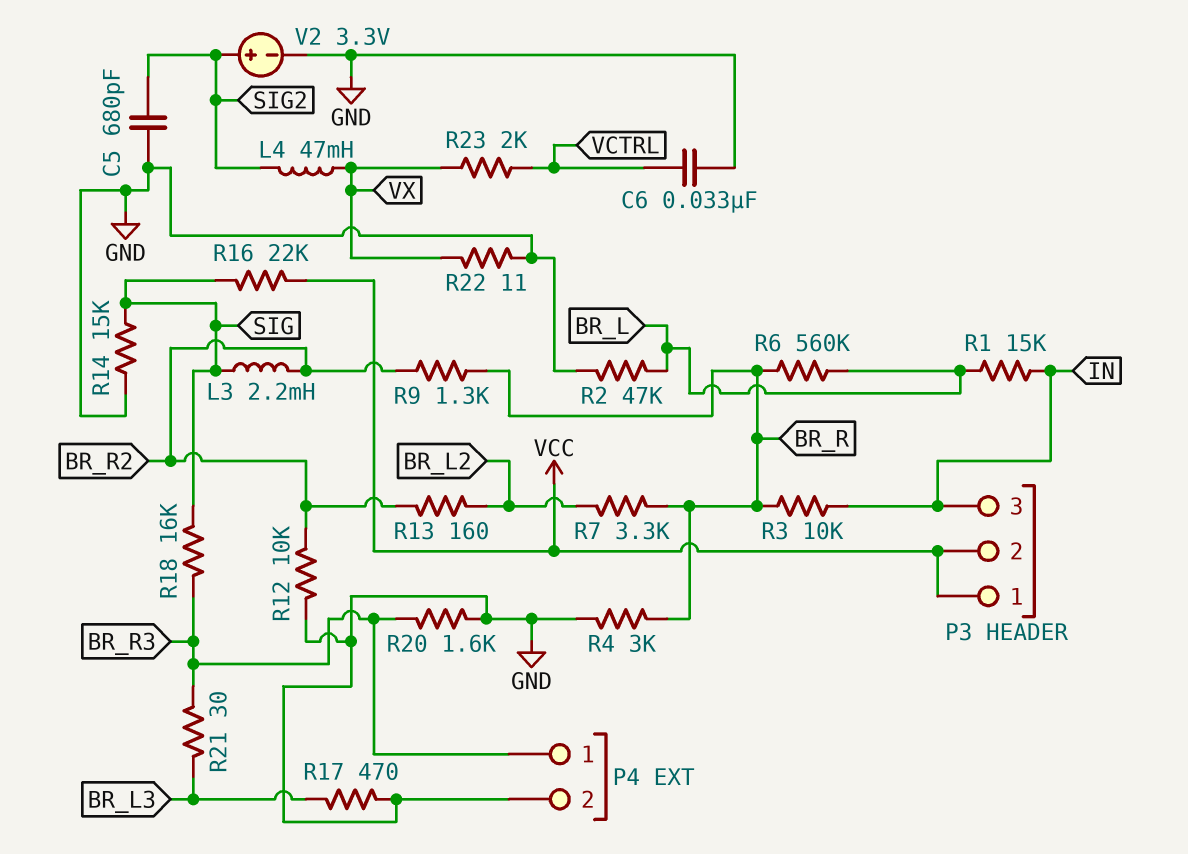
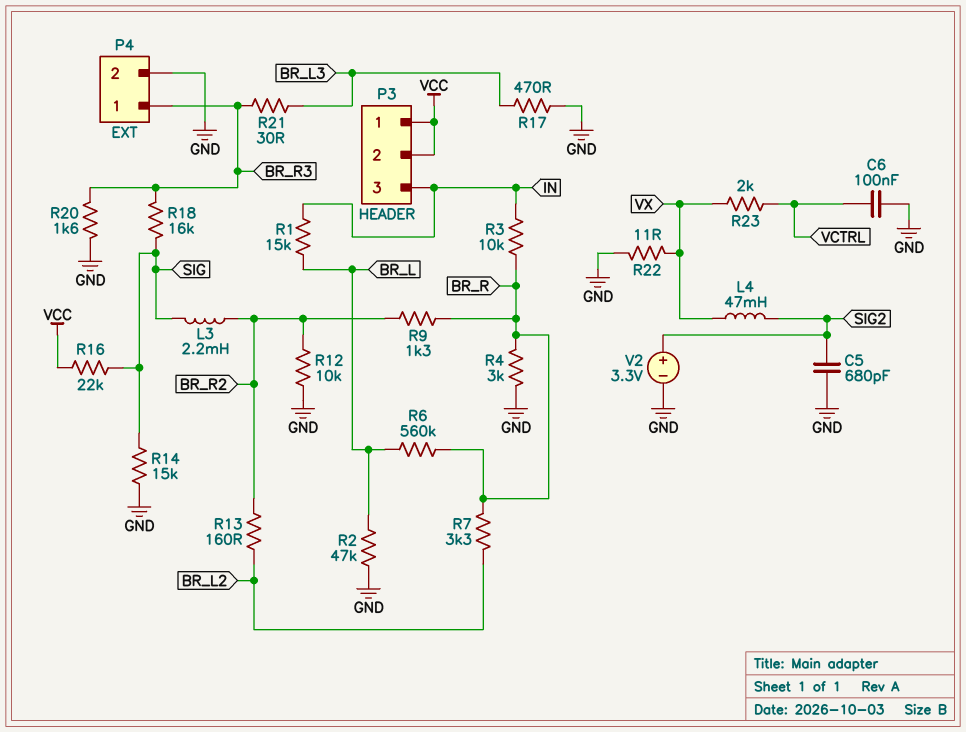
C6: 33nF (GND, VCTRL) -> 100nF (GND, VCTRL)

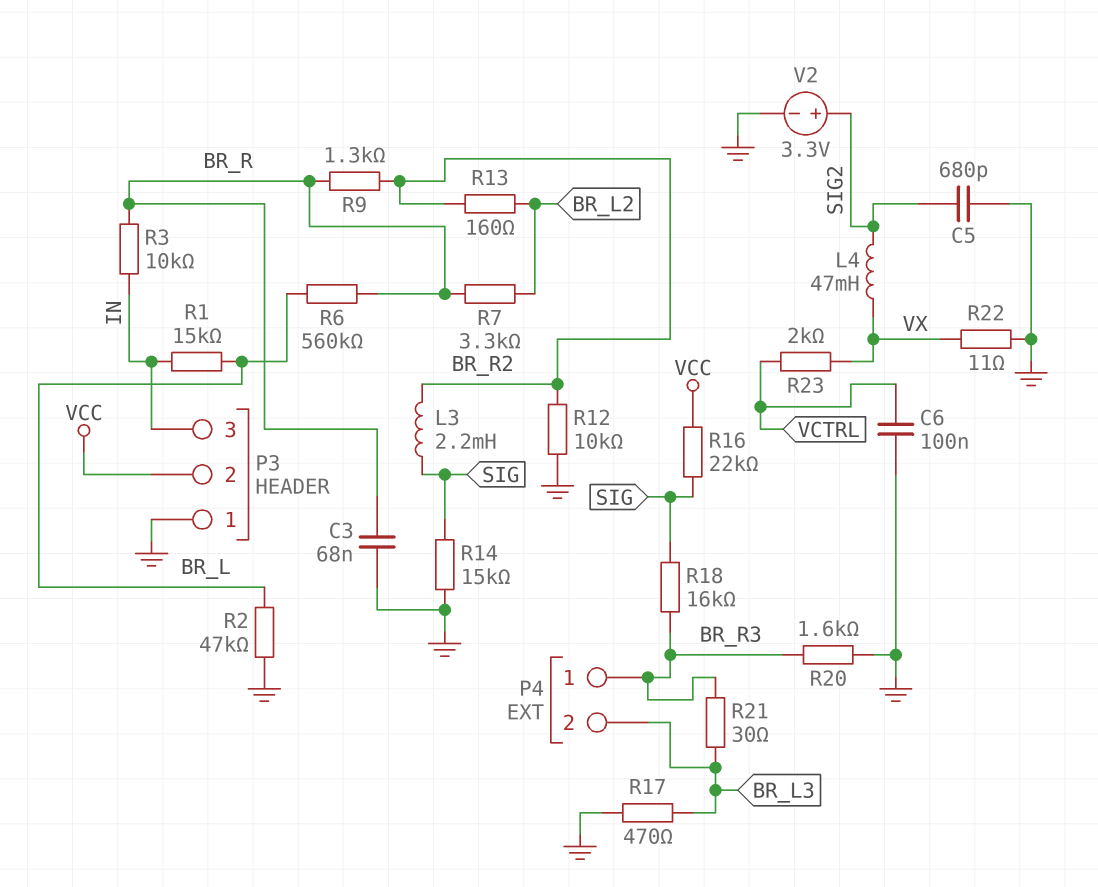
C3: none -> 68nF (BR_R, GND)
P3 pin 1: VCC -> GND
P4 pin 2: GND -> BR_L3
R4: 3k (BR_R, GND) -> none

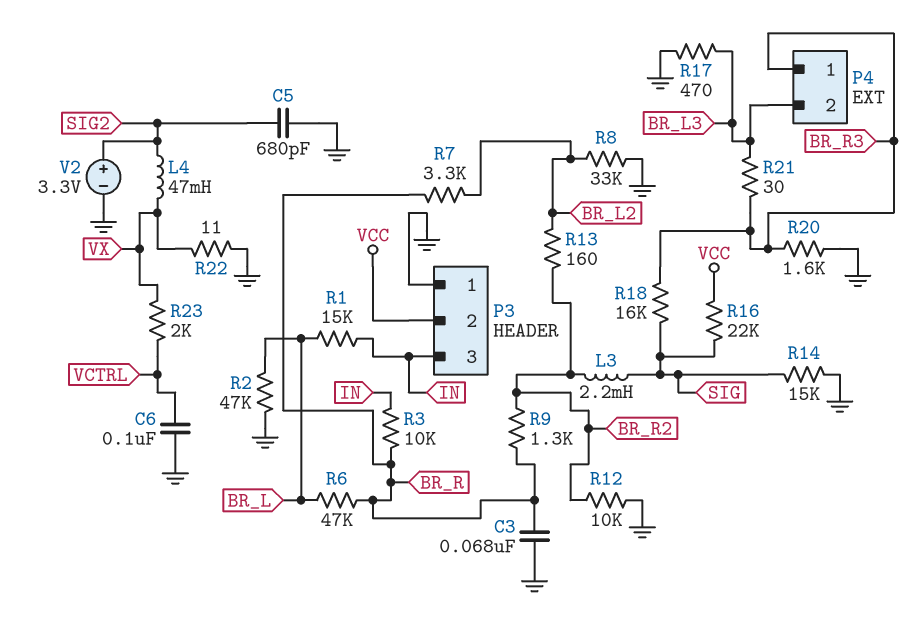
R6: 560k (BR_L, BR_R) -> 47k (BR_L, BR_R)
R8: none -> 33k (BR_L2, GND)

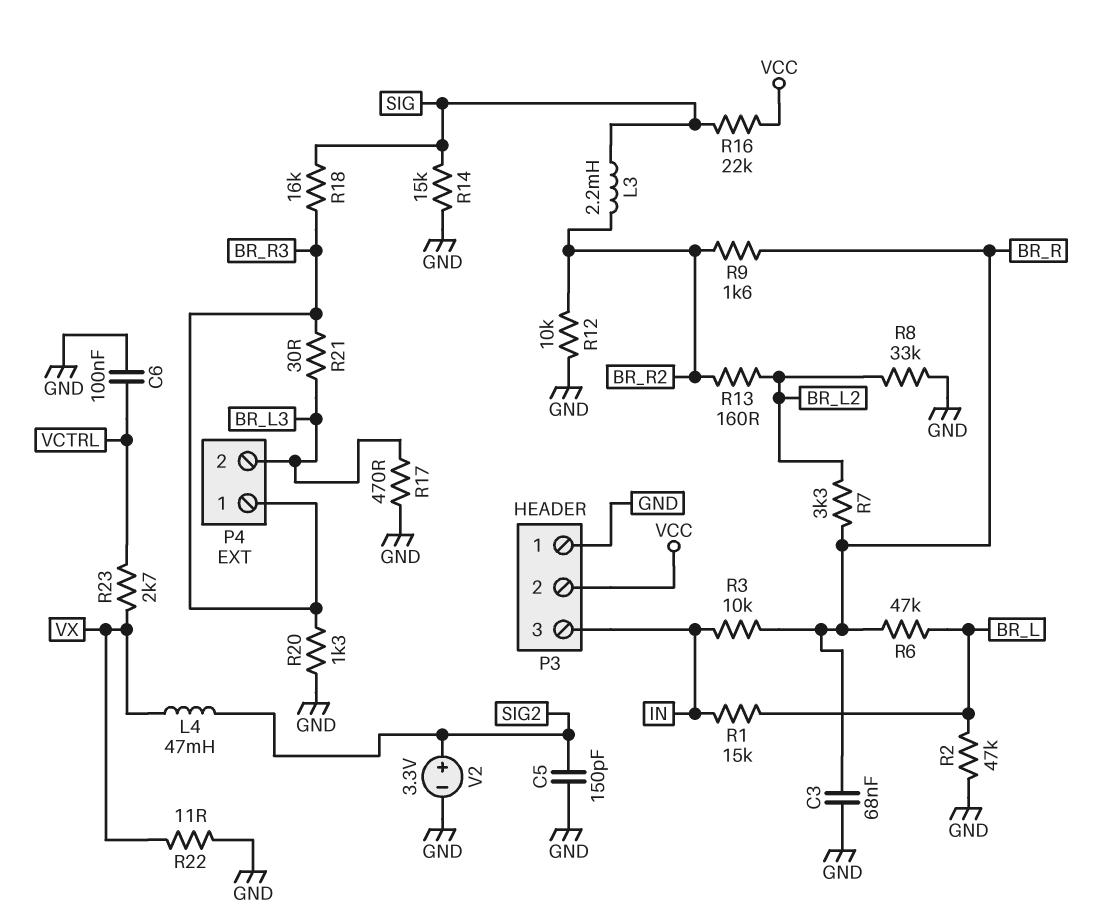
C5: 680pF (GND, SIG2) -> 150pF (GND, SIG2)
R9: 1.3k (BR_R, BR_R2) -> 1.6k (BR_R, BR_R2)
R20: 1.6k (BR_R3, GND) -> 1.3k (BR_R3, GND)
R23: 2k (VCTRL, VX) -> 2.7k (VCTRL, VX)

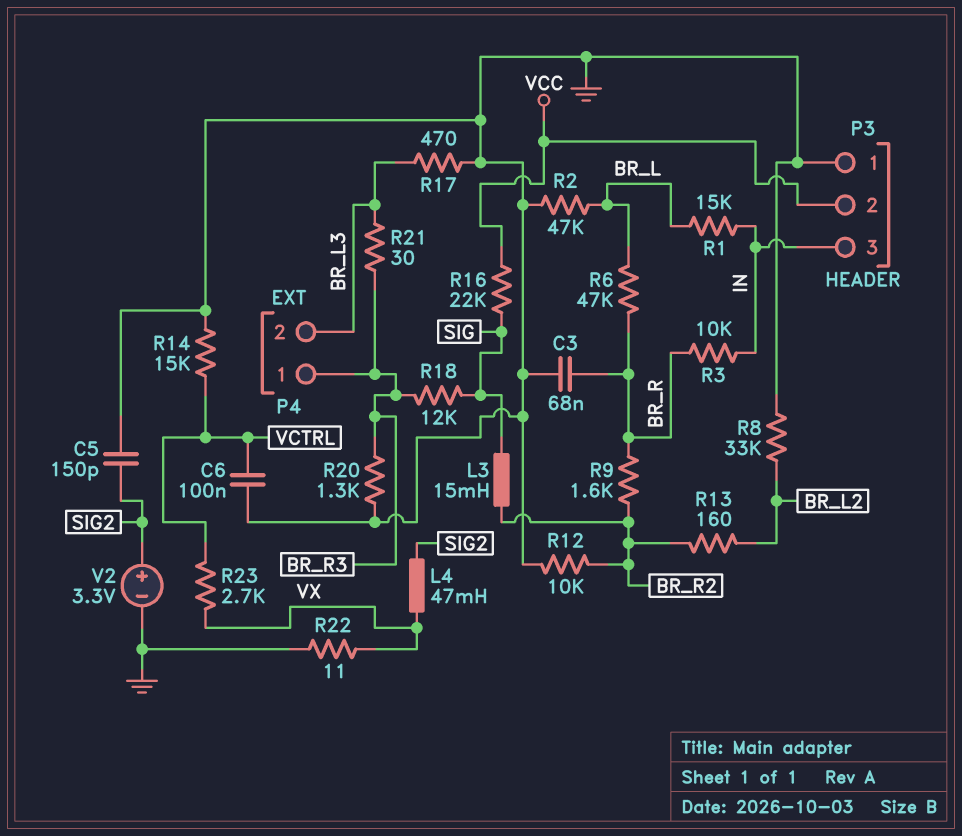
L3: 2.2mH (BR_R2, SIG) -> 15mH (BR_R2, SIG)
R7: 3.3k (BR_L2, BR_R) -> none
R14: 15k (GND, SIG) -> 15k (GND, VCTRL)
R18: 16k (BR_R3, SIG) -> 12k (BR_R3, SIG)

